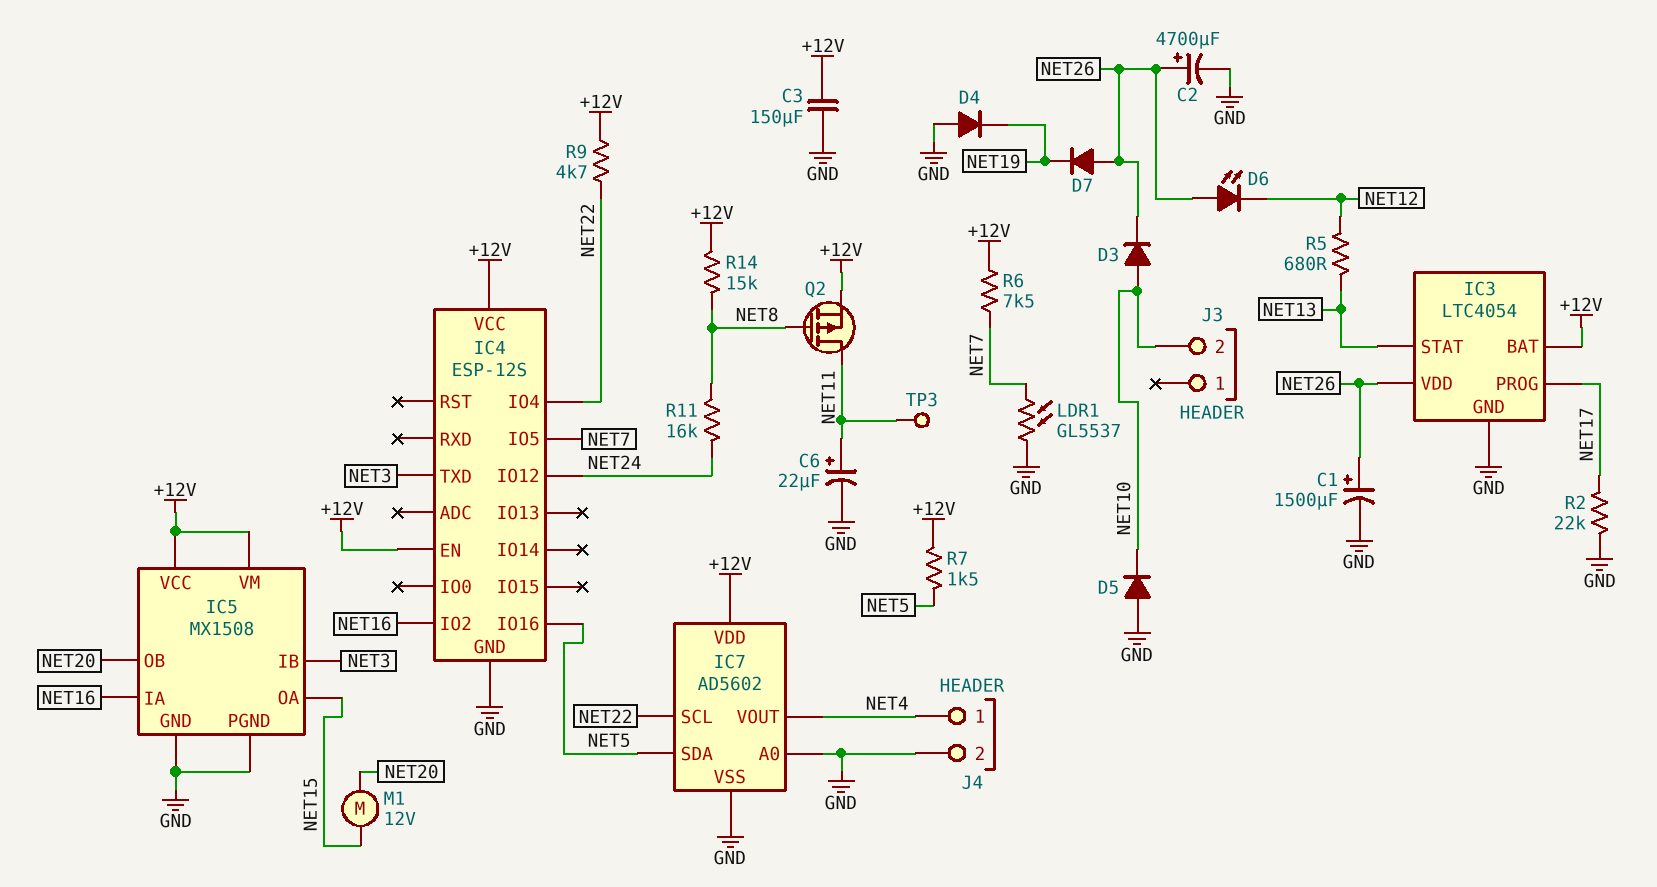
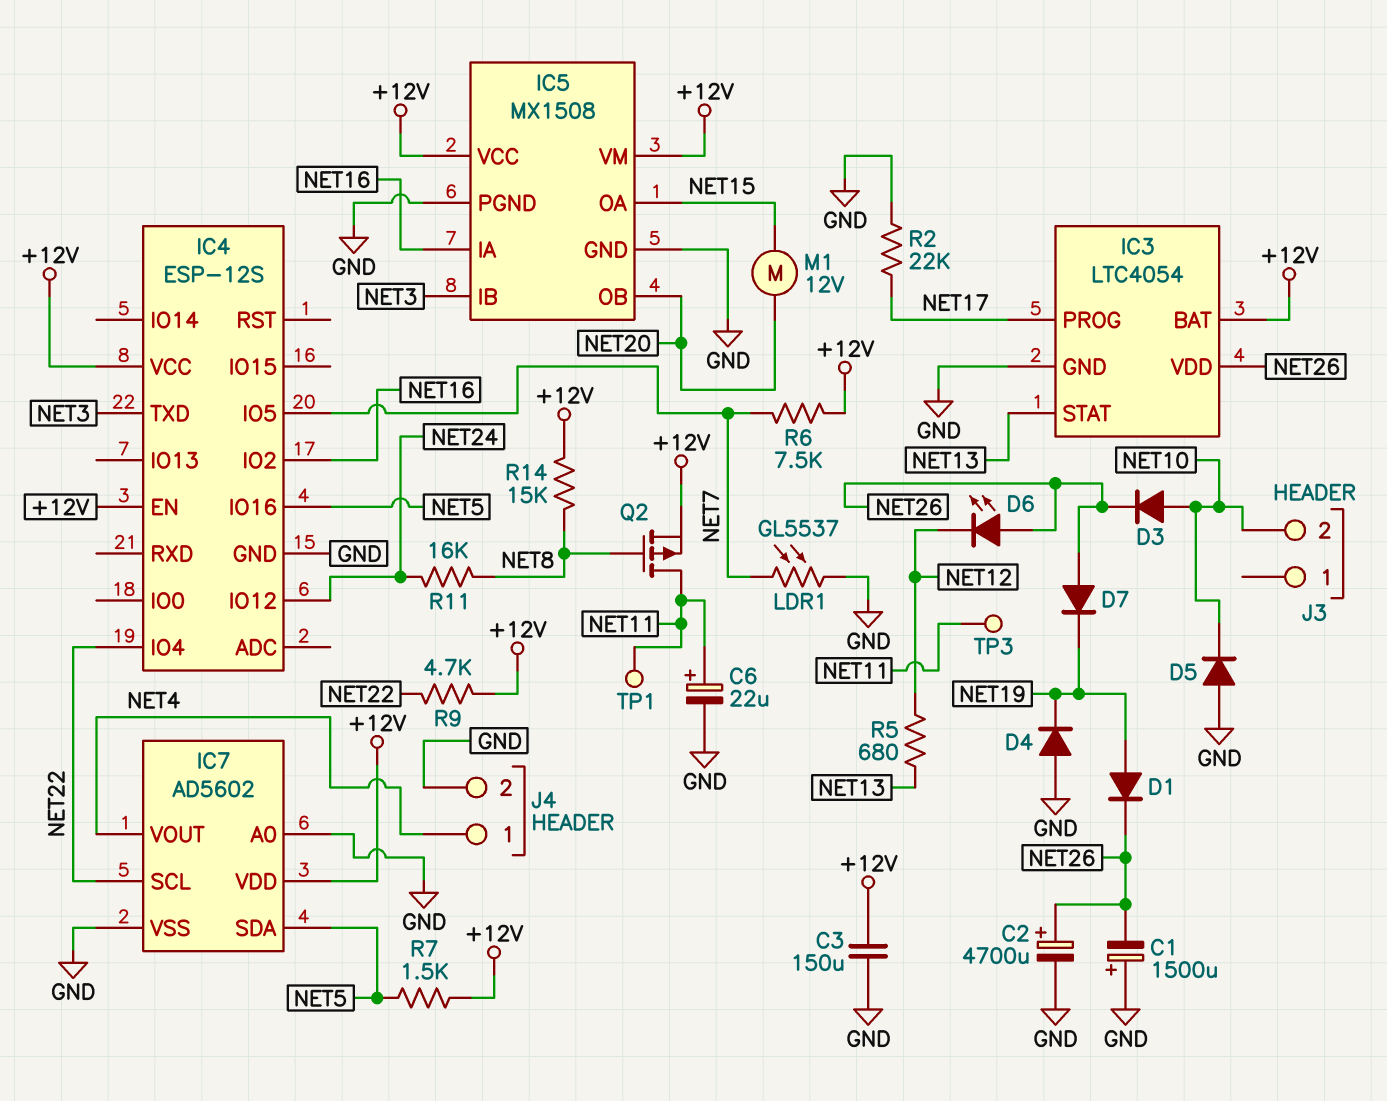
C1: 1500uF (plus NET26, minus GND) -> 1500uF (plus GND, minus NET26)
D1: none -> diode (A NET19, K NET26)
TP1: none -> test point (NET11)

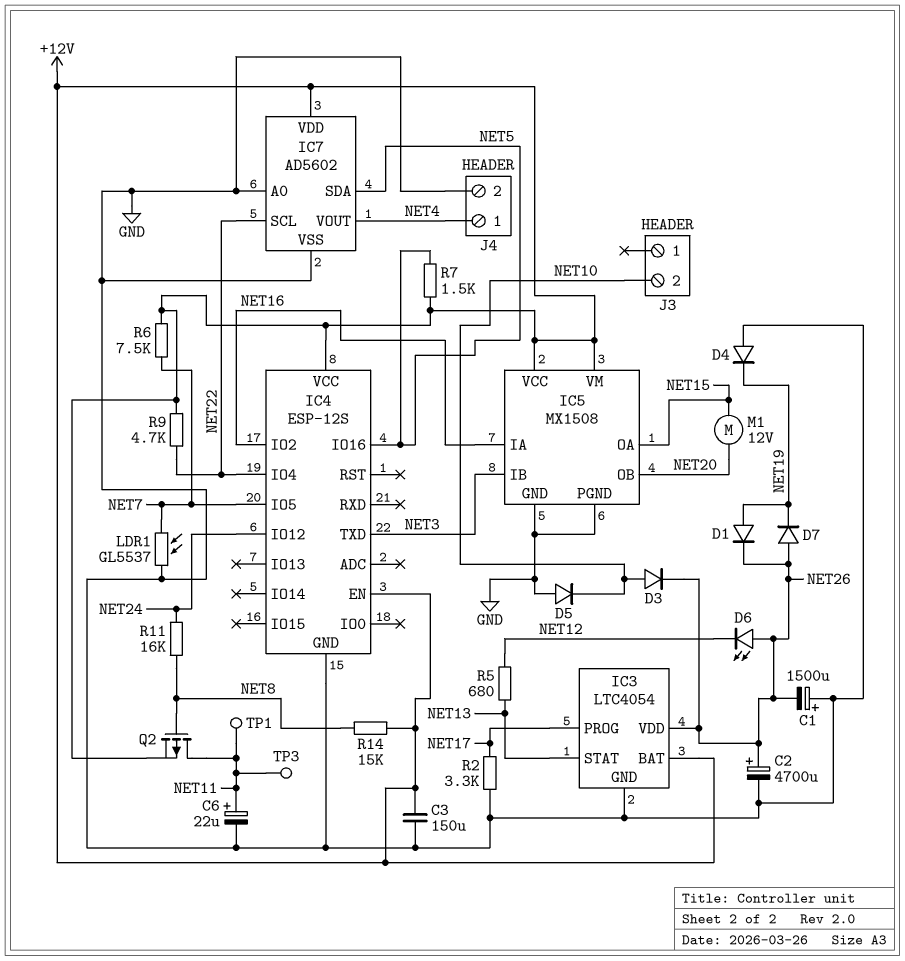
R2: 22k (GND, NET17) -> 3.3k (GND, NET17)

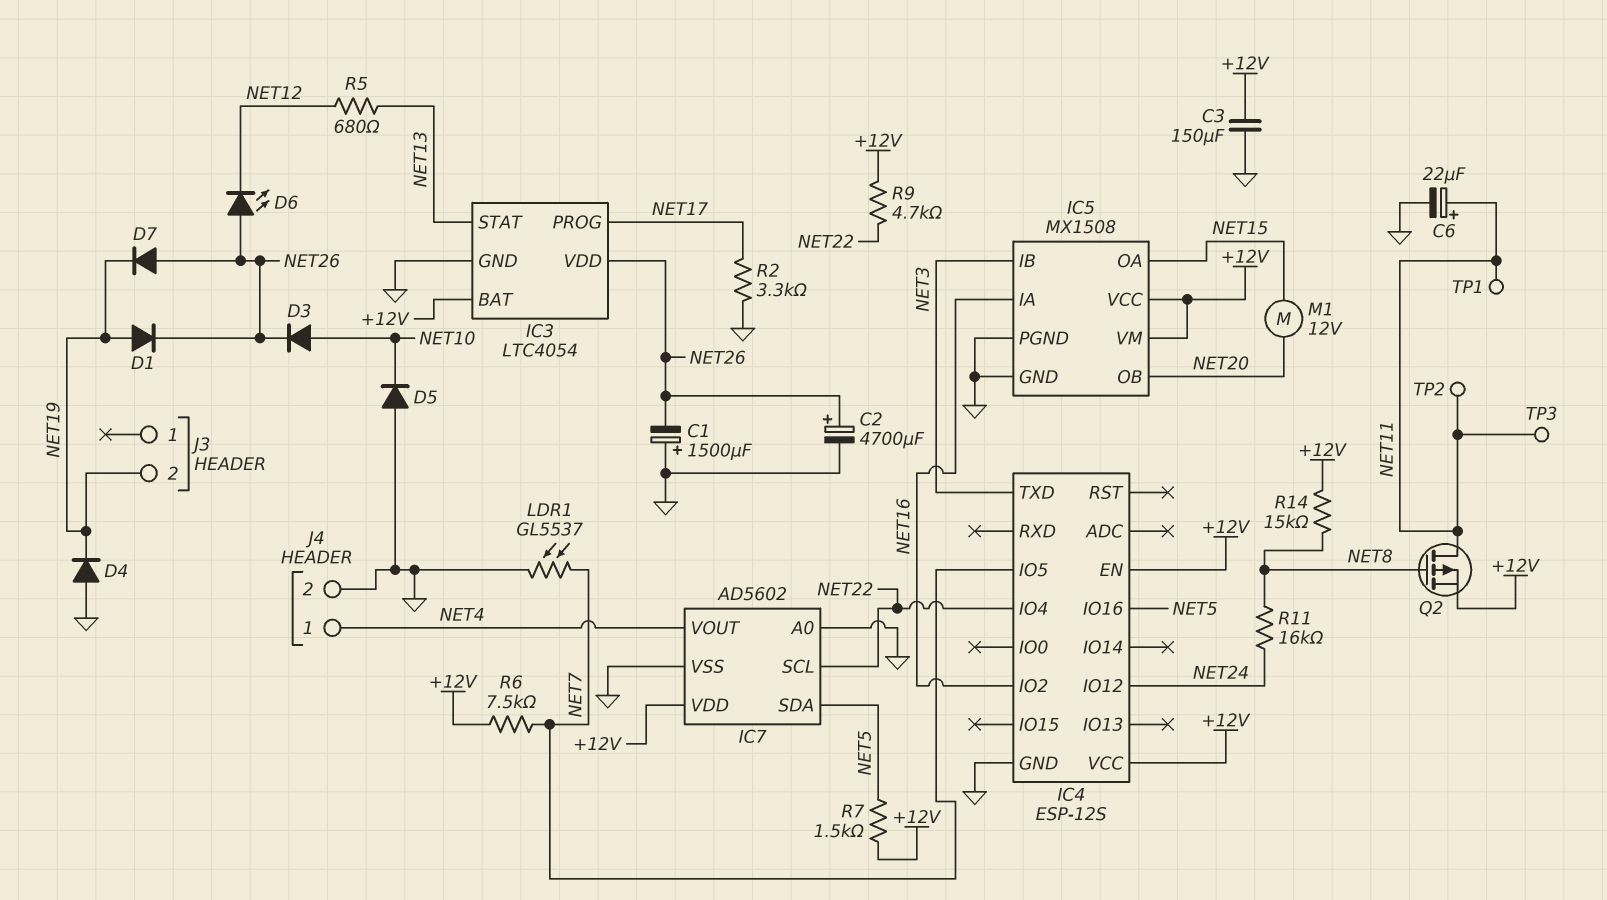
J3 pin 2: NET10 -> NET19
TP2: none -> test point (NET11)

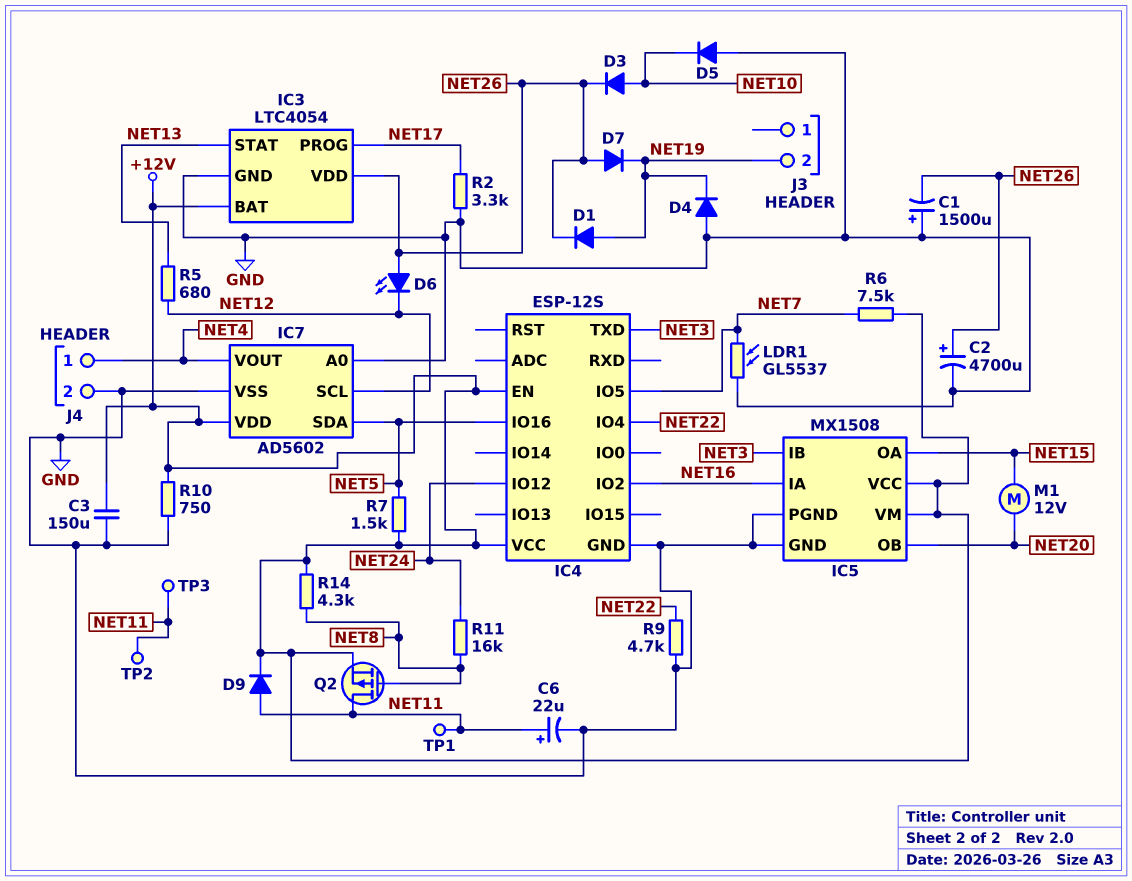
D9: none -> diode (A NET11, K +12V)
IC7 pin SCL: NET22 -> NET12
R9: 4.7k (+12V, NET22) -> 4.7k (GND, NET22)
R10: none -> 750 (+12V, GND)
R14: 15k (+12V, NET8) -> 4.3k (+12V, NET8)

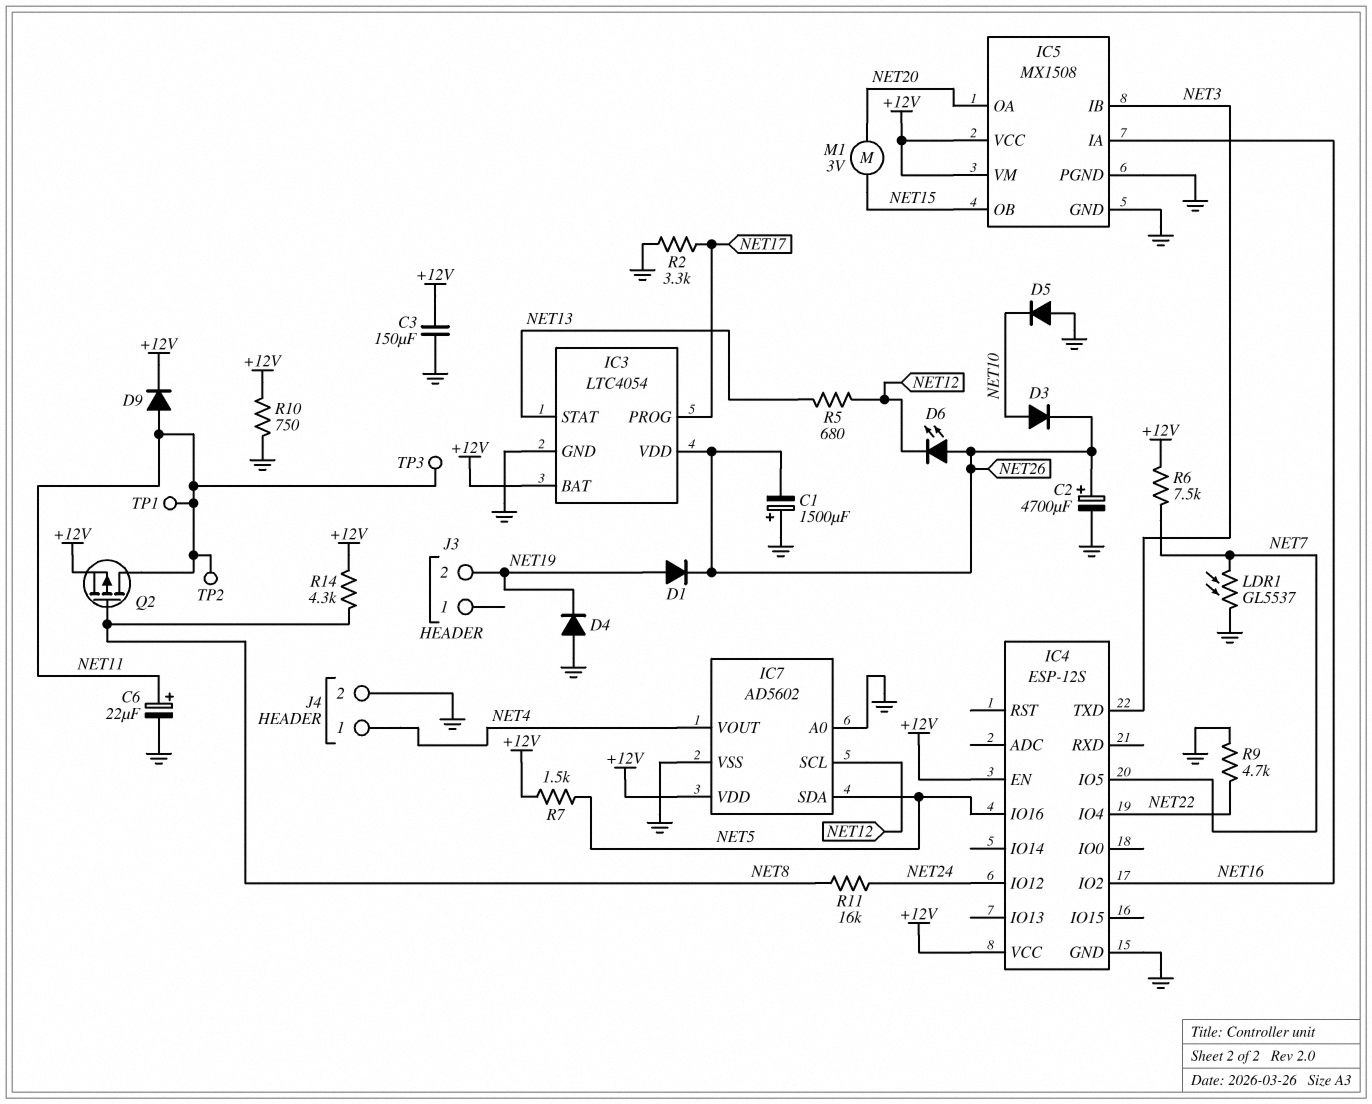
D7: diode (A NET26, K NET19) -> none
IC5 pin OA: NET15 -> NET20
IC5 pin OB: NET20 -> NET15
M1: motor 12V (NET15, NET20) -> motor 3V (NET15, NET20)

